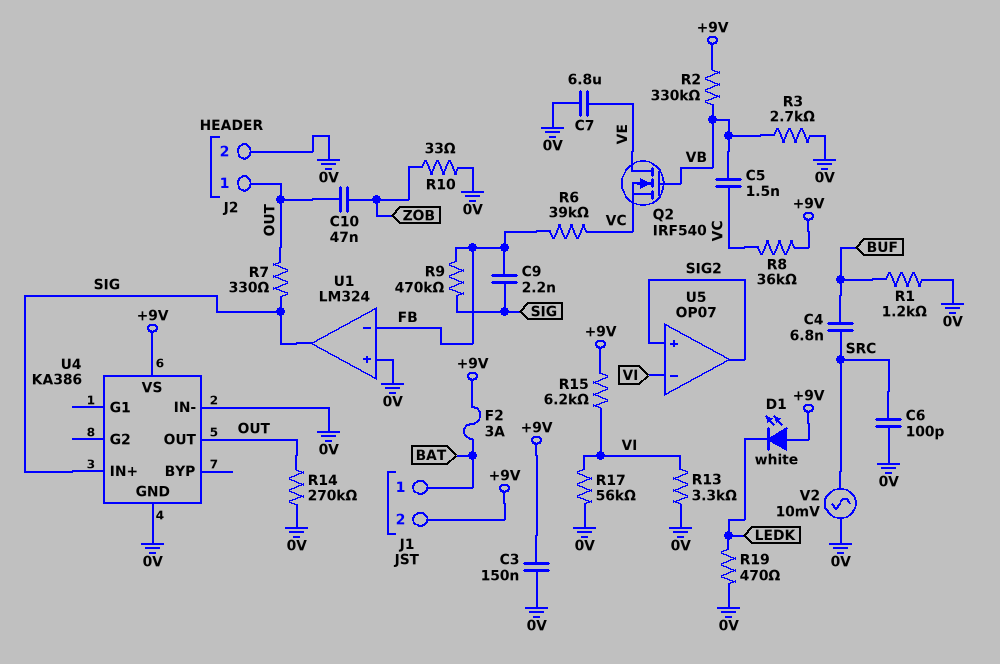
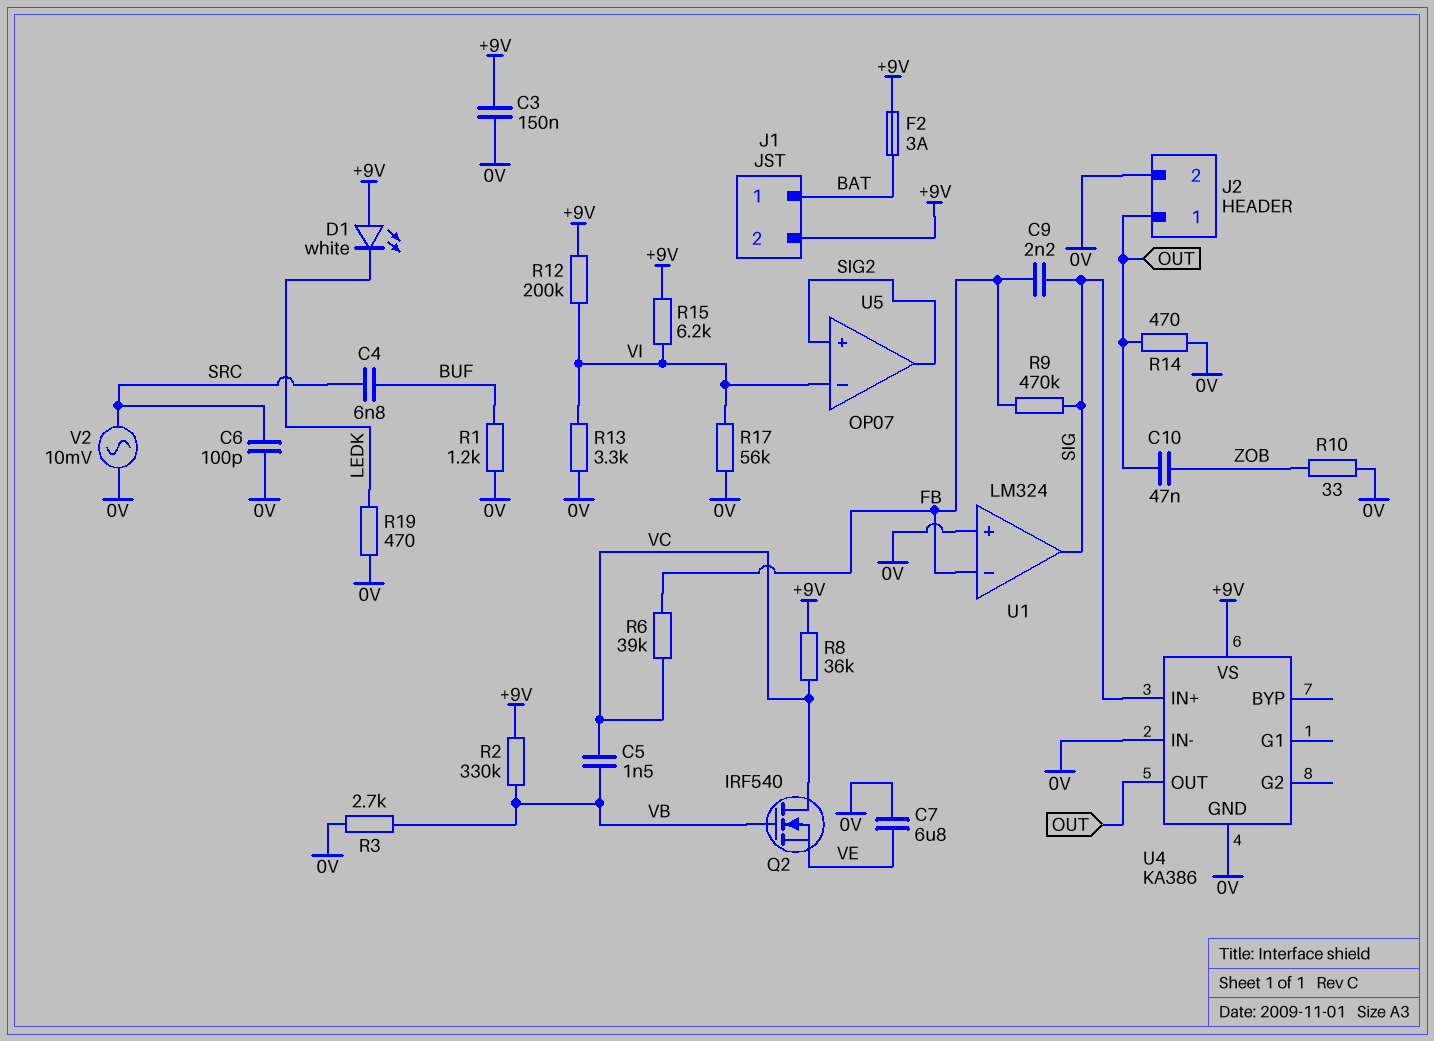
Q2: NMOS IRF540 (G VB, D VE, S VC) -> NMOS IRF540 (G VB, D VC, S VE)
R7: 330 (OUT, SIG) -> none
R12: none -> 200k (+9V, VI)
R14: 270k (0V, OUT) -> 470 (0V, OUT)

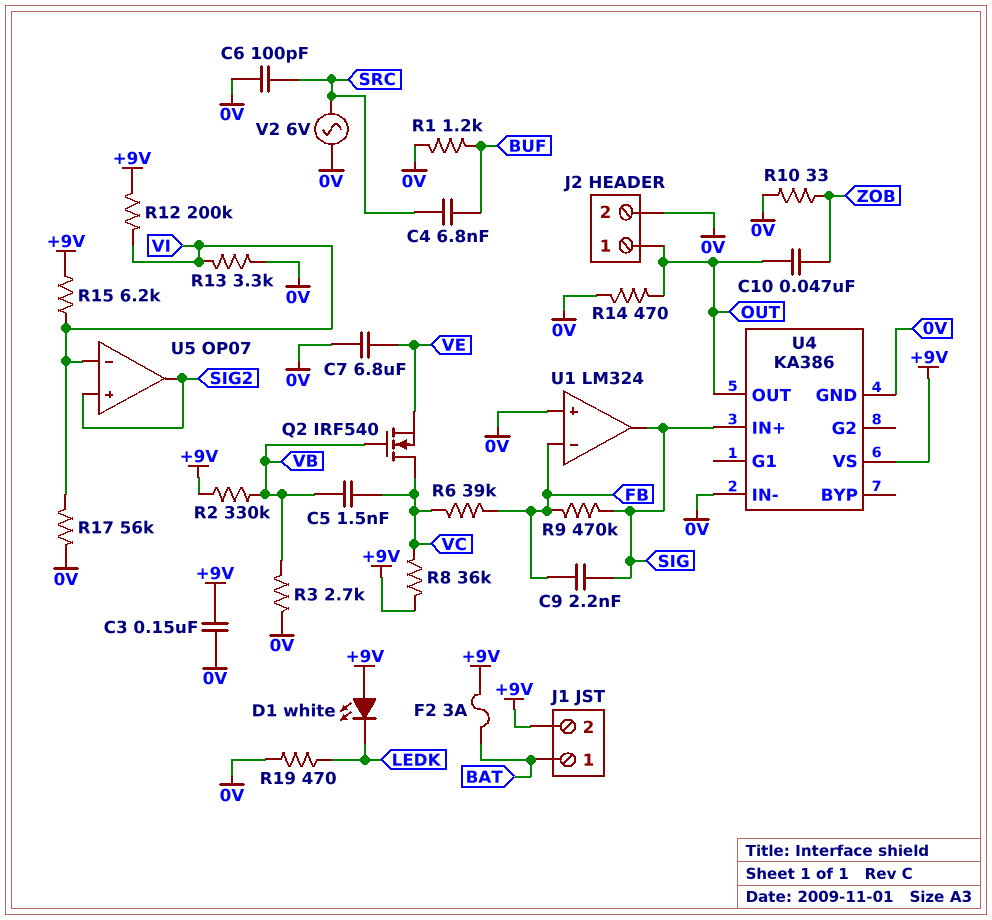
V2: AC 10mV (0V, SRC) -> AC 6V (0V, SRC)

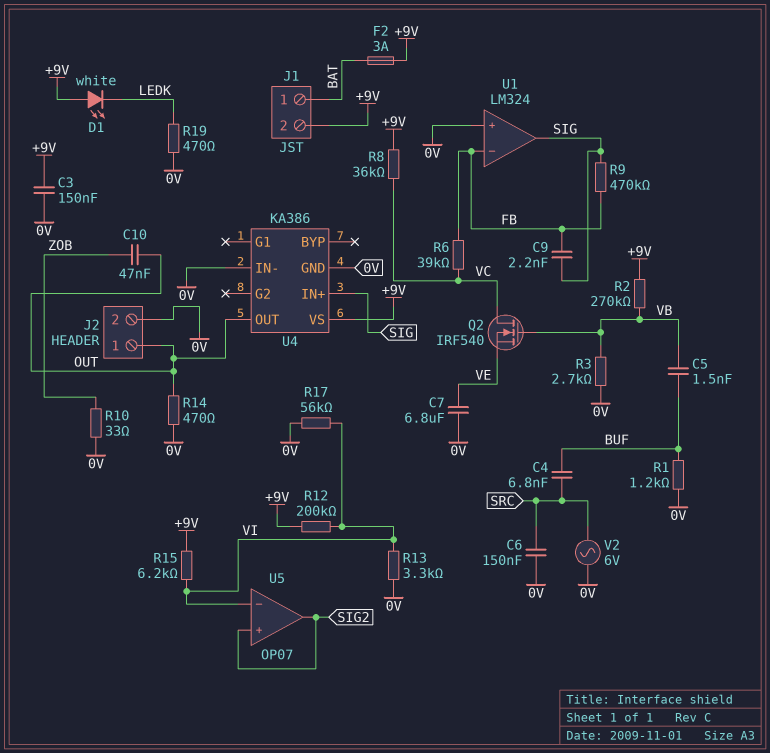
C5: 1.5nF (VB, VC) -> 1.5nF (BUF, VB)
C6: 100pF (0V, SRC) -> 150nF (0V, SRC)
R2: 330k (+9V, VB) -> 270k (+9V, VB)

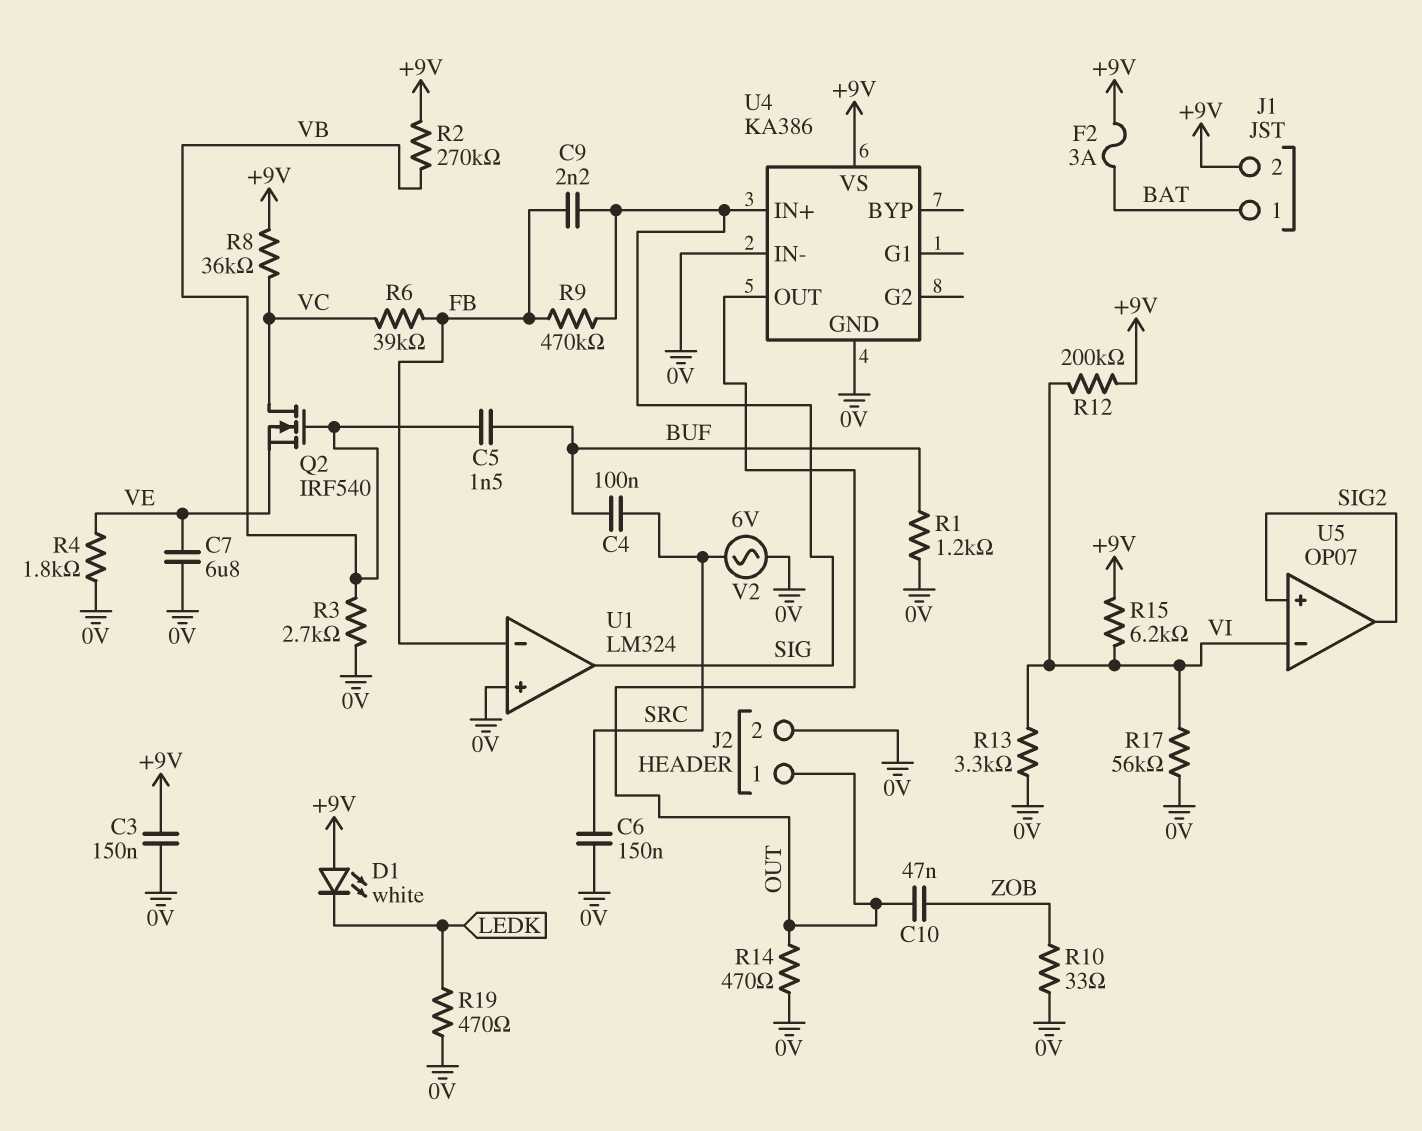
C4: 6.8nF (BUF, SRC) -> 100nF (BUF, SRC)
R4: none -> 1.8k (0V, VE)

